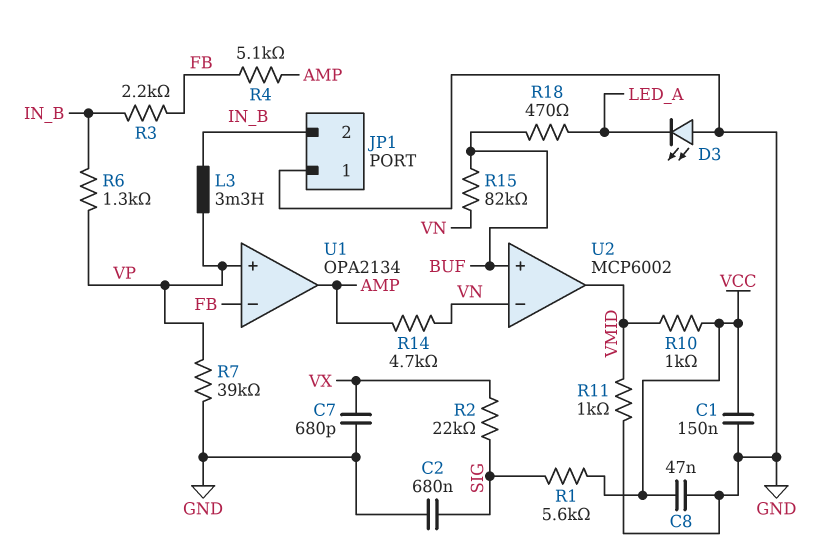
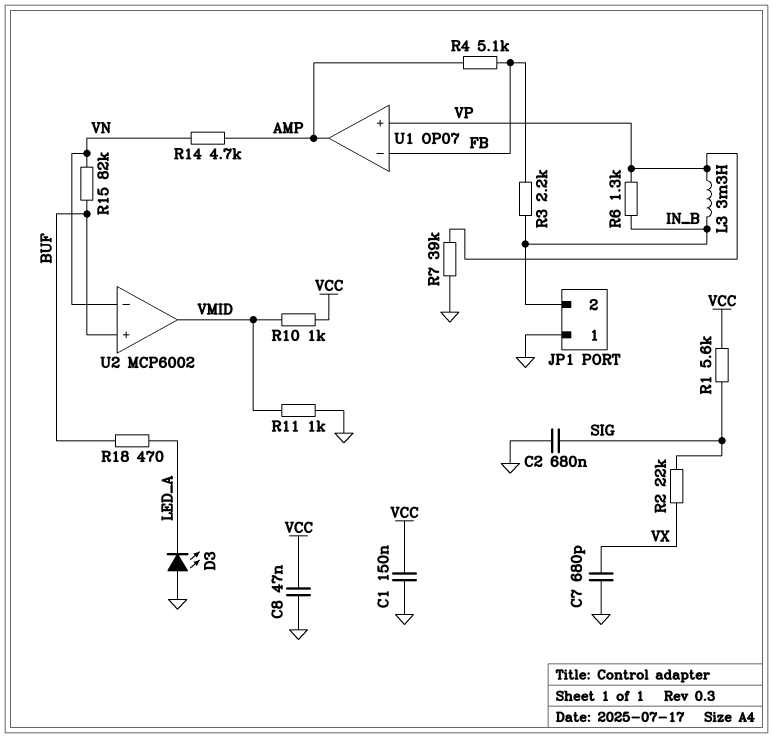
U1: OPA2134 -> OP07

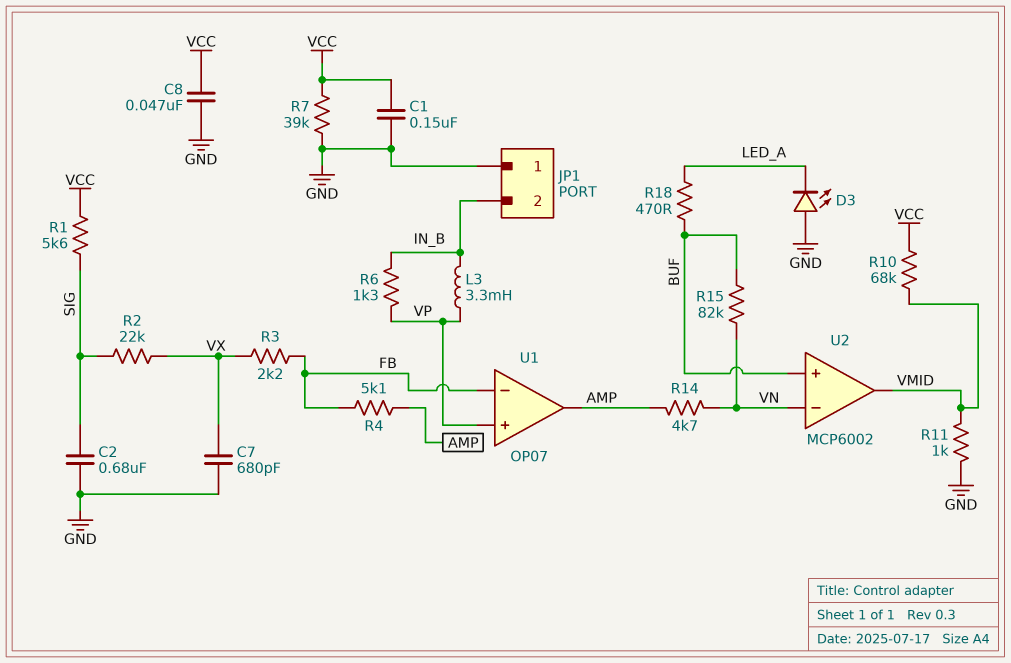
R3: 2.2k (FB, IN_B) -> 2.2k (FB, VX)
R7: 39k (GND, VP) -> 39k (GND, VCC)
R10: 1k (VCC, VMID) -> 68k (VCC, VMID)

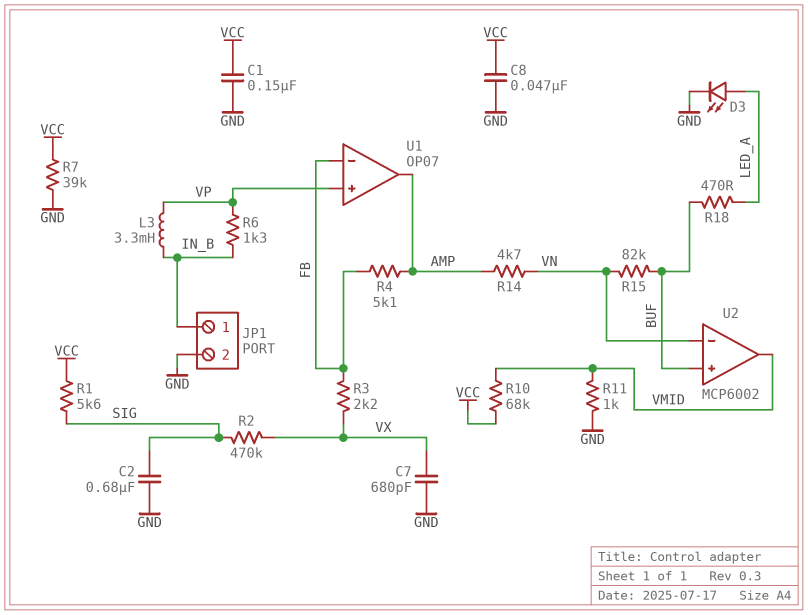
D3: LED (A GND, K LED_A) -> LED (A LED_A, K GND)
JP1 pin 1: GND -> IN_B
JP1 pin 2: IN_B -> GND
R2: 22k (SIG, VX) -> 470k (SIG, VX)

